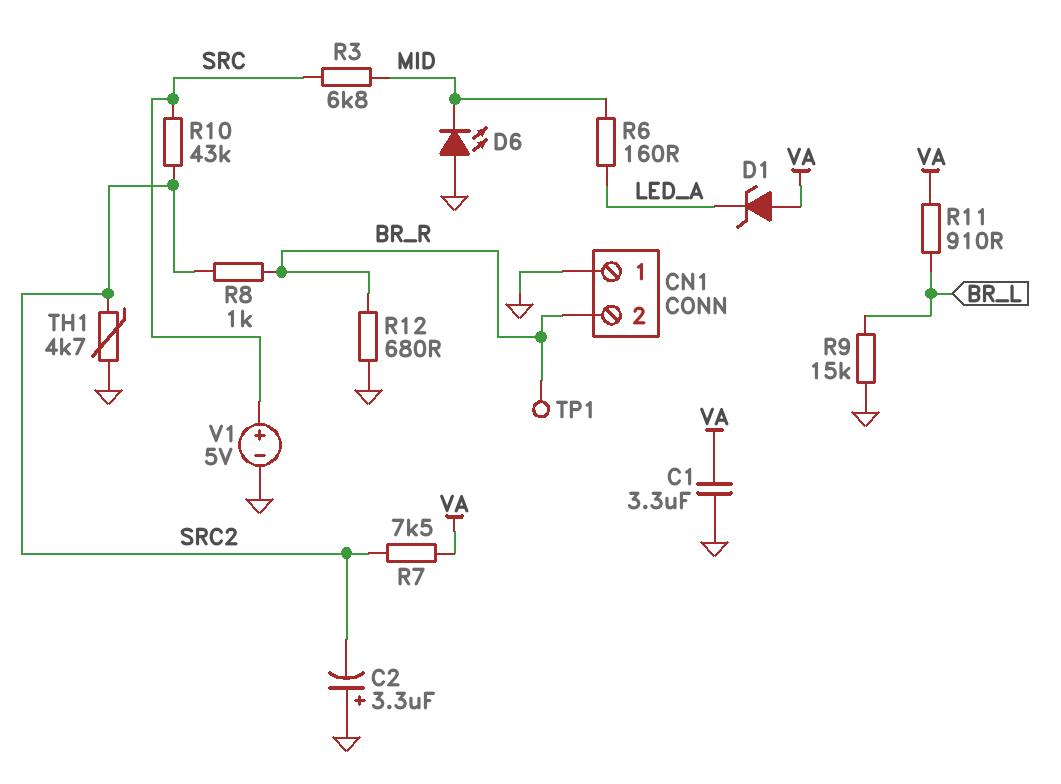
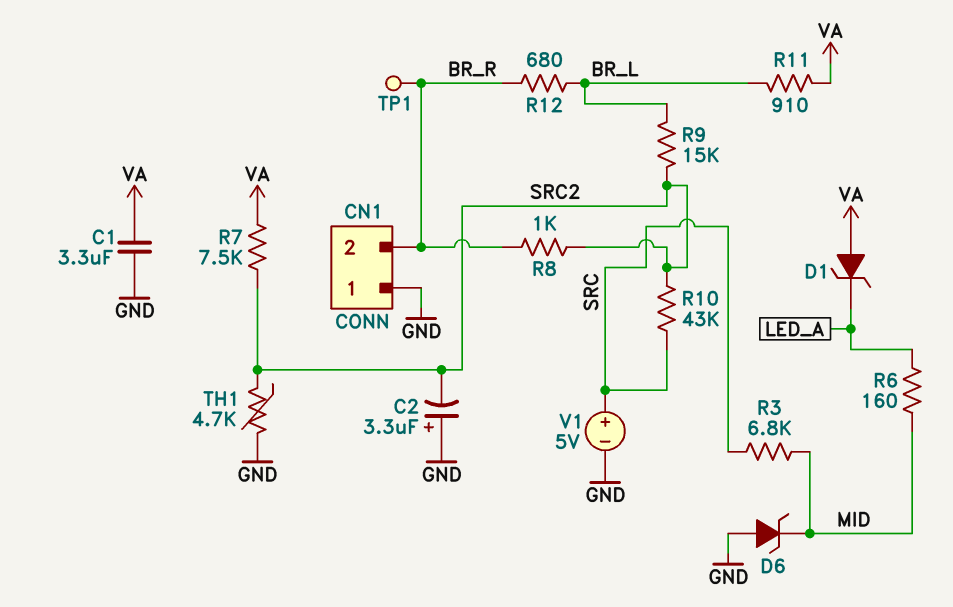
D6: LED (A GND, K MID) -> zener (A GND, K MID)
R9: 15k (BR_L, GND) -> 15k (BR_L, SRC2)
R12: 680 (BR_R, GND) -> 680 (BR_L, BR_R)

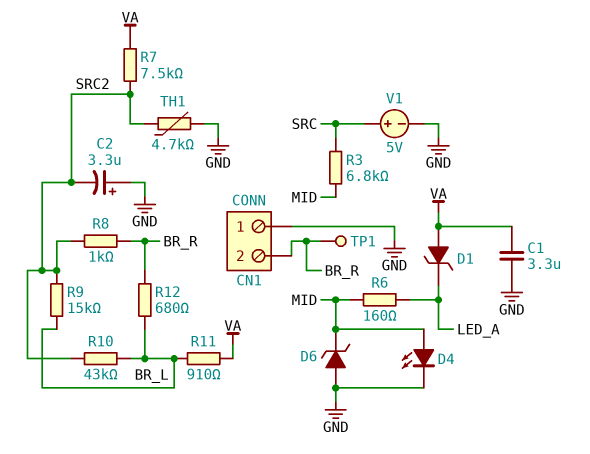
D4: none -> LED (A MID, K GND)
R10: 43k (SRC, SRC2) -> 43k (BR_L, SRC2)

